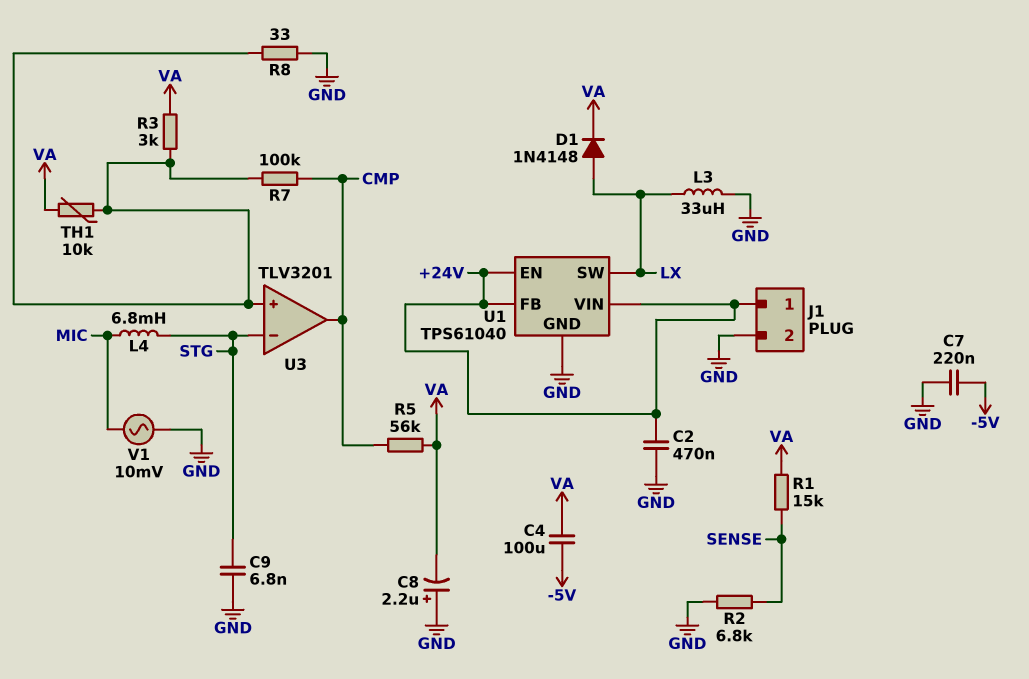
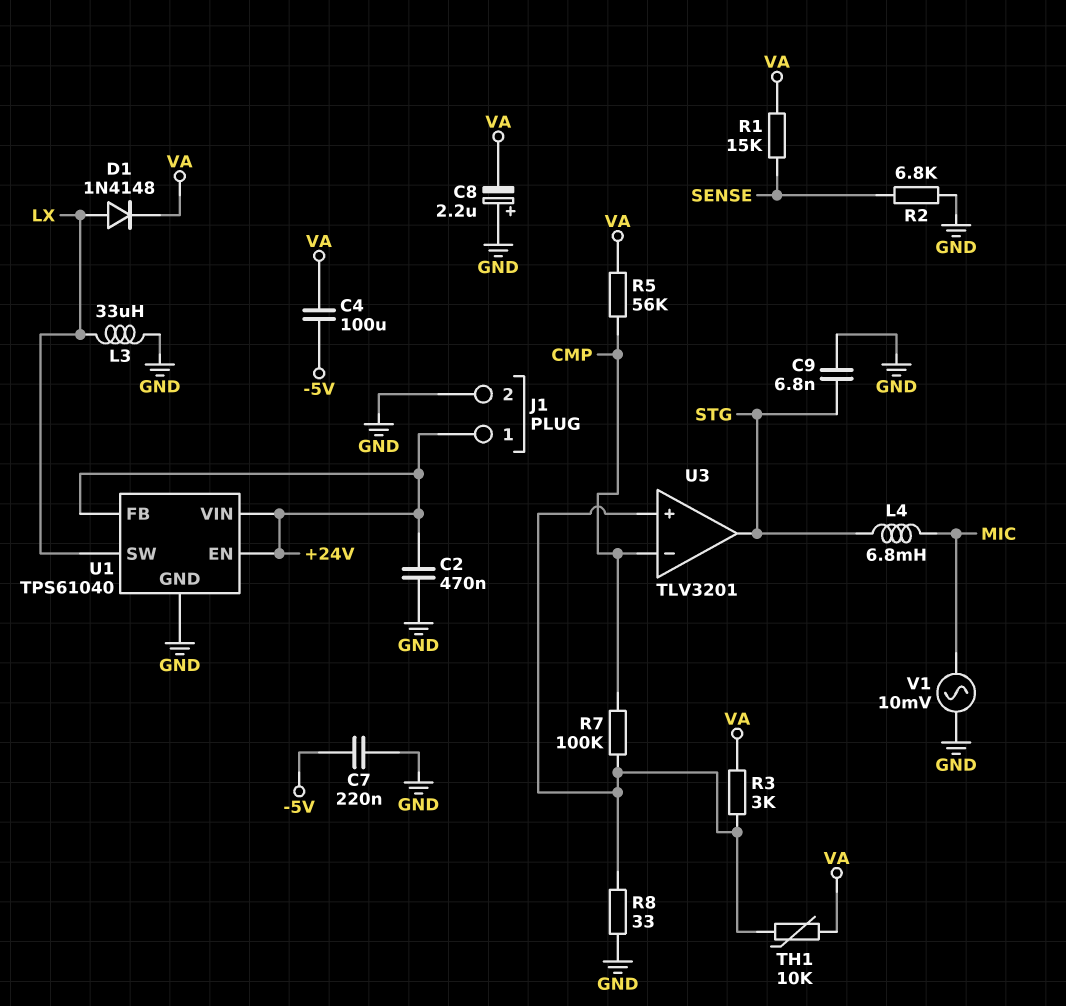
U3 pin in-: STG -> CMP
U3 pin out: CMP -> STG

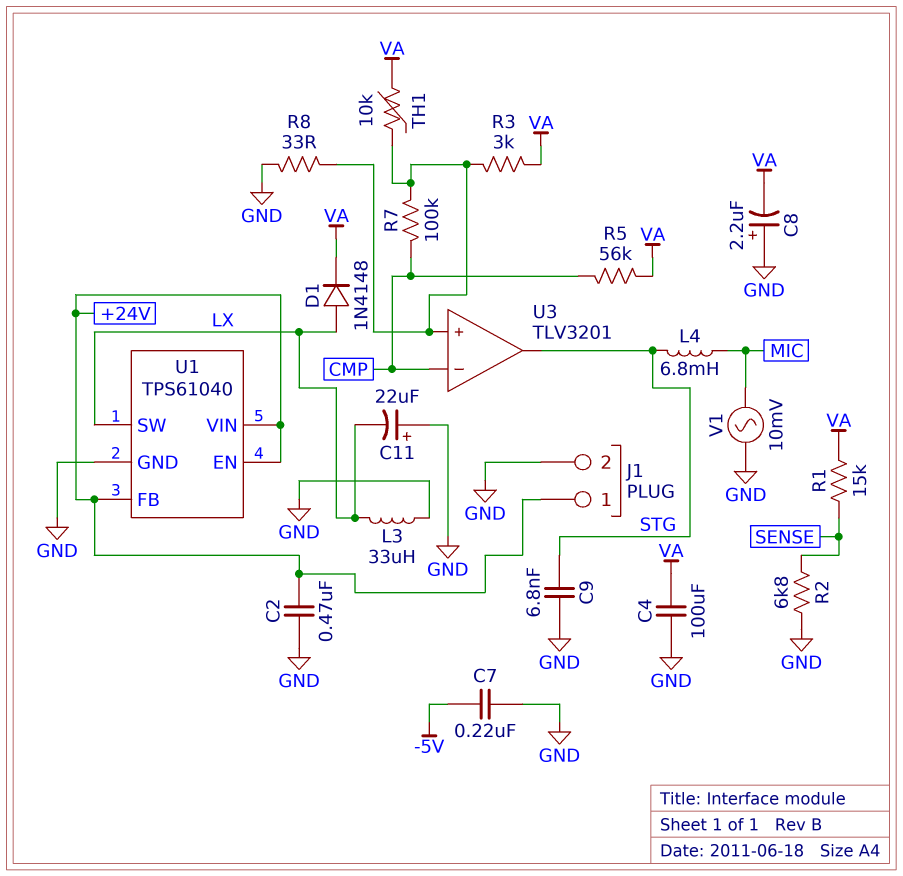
C4: 100uF (-5V, VA) -> 100uF (GND, VA)
C11: none -> 22uF (plus GND, minus LX)

